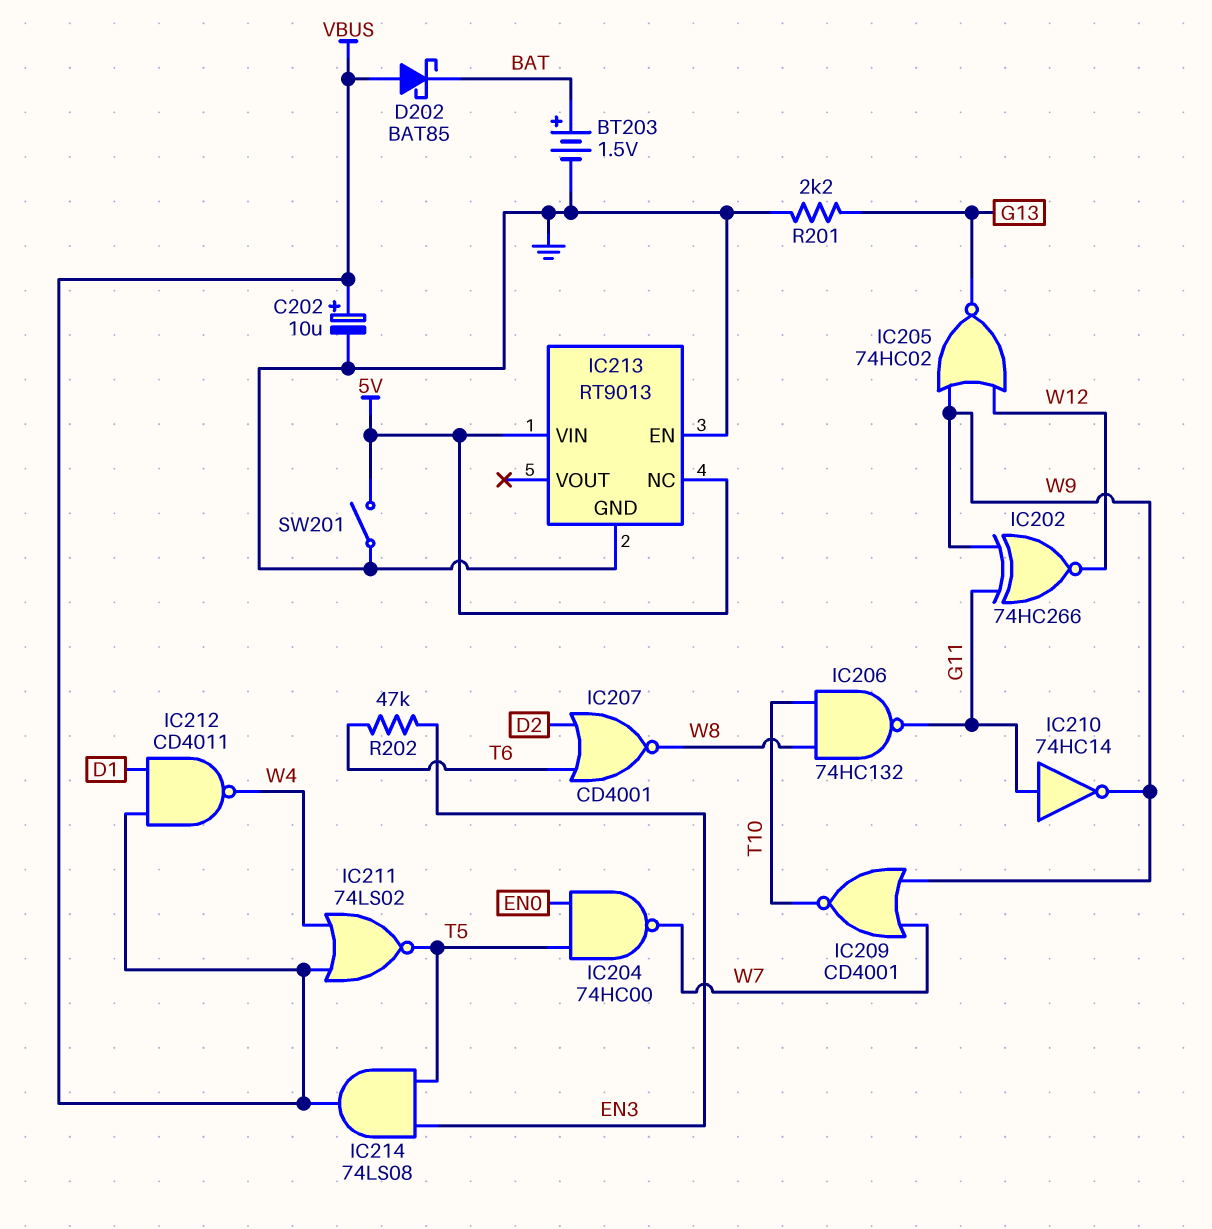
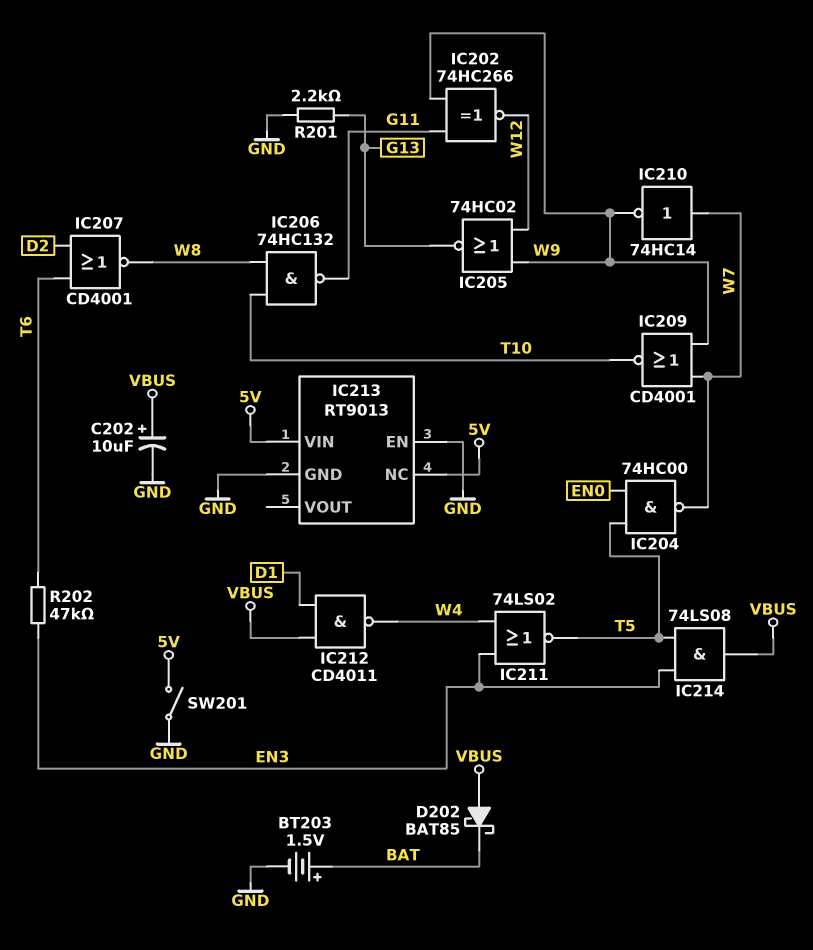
IC210: NOT 74HC14 (in G11, out W9) -> NOT 74HC14 (in W7, out W9)
IC211: NOR 74LS02 (in VBUS, in W4, out T5) -> NOR 74LS02 (in EN3, in W4, out T5)

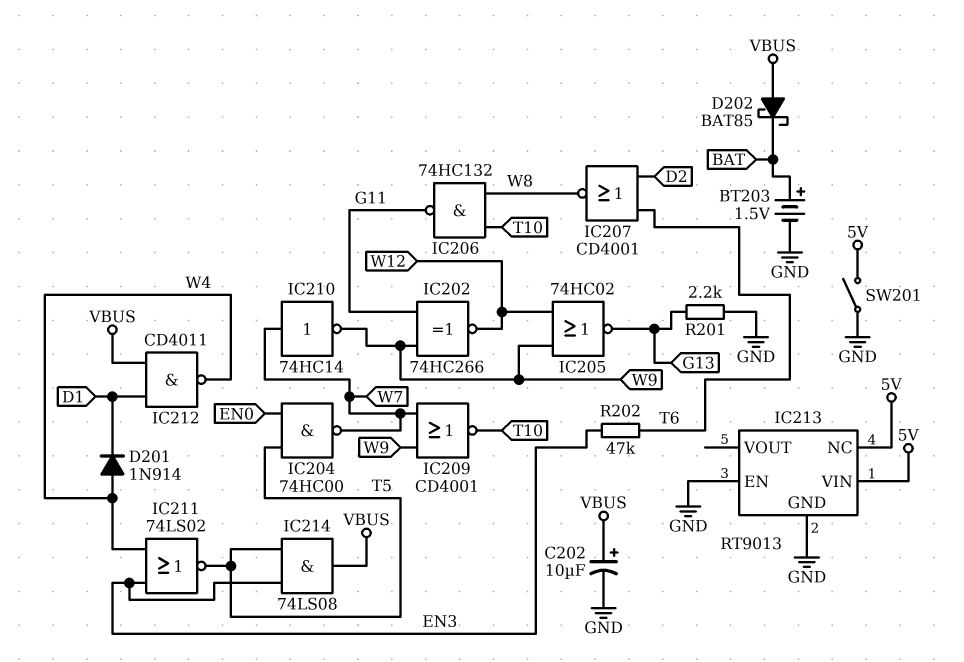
D201: none -> diode 1N914 (A W4, K D1)

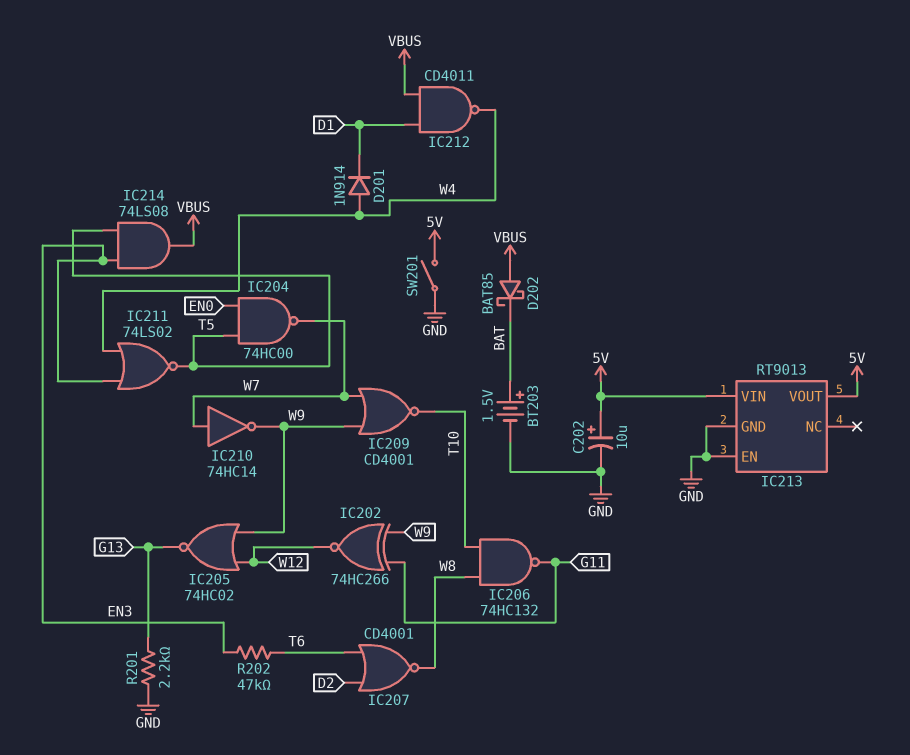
C202: 10uF (plus VBUS, minus GND) -> 10uF (plus 5V, minus GND)
IC213 pin NC: 5V -> none
IC213 pin VOUT: none -> 5V

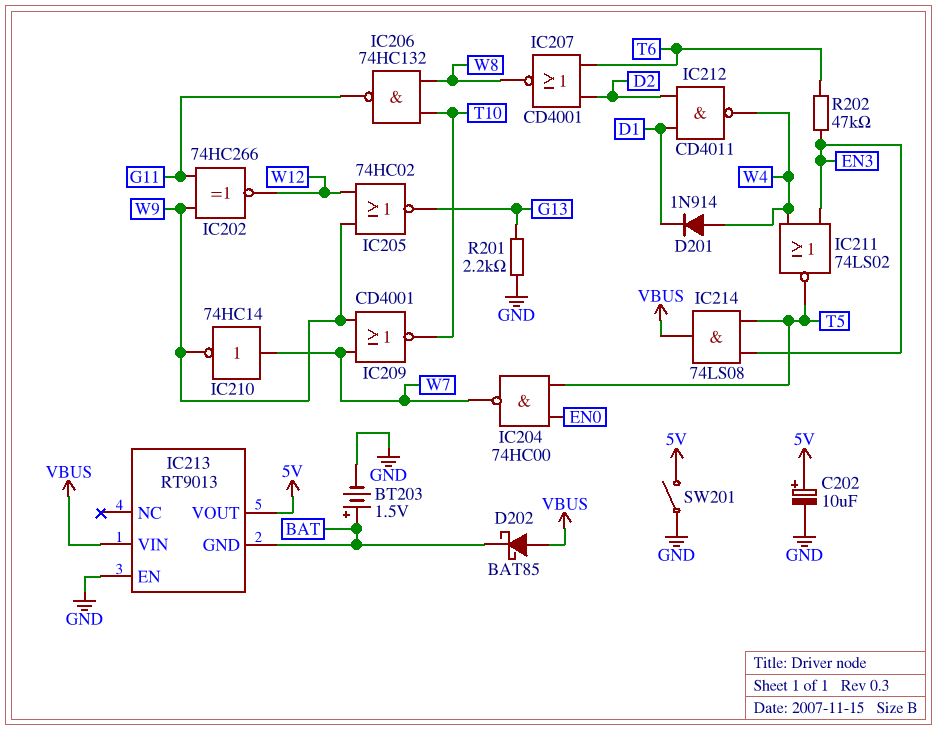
IC212: NAND CD4011 (in D1, in VBUS, out W4) -> NAND CD4011 (in D1, in D2, out W4)
IC213 pin GND: GND -> BAT
IC213 pin VIN: 5V -> VBUS

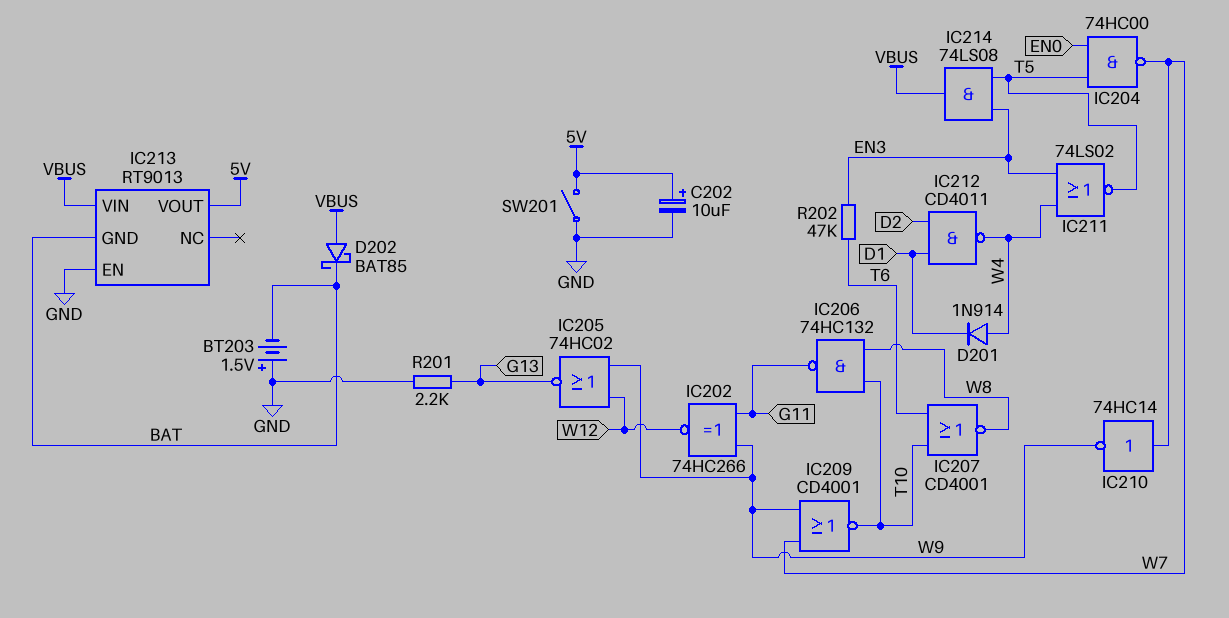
BT203: 1.5V (plus BAT, minus GND) -> 1.5V (plus GND, minus BAT)
IC207: NOR CD4001 (in D2, in T6, out W8) -> NOR CD4001 (in T6, in T10, out W8)

